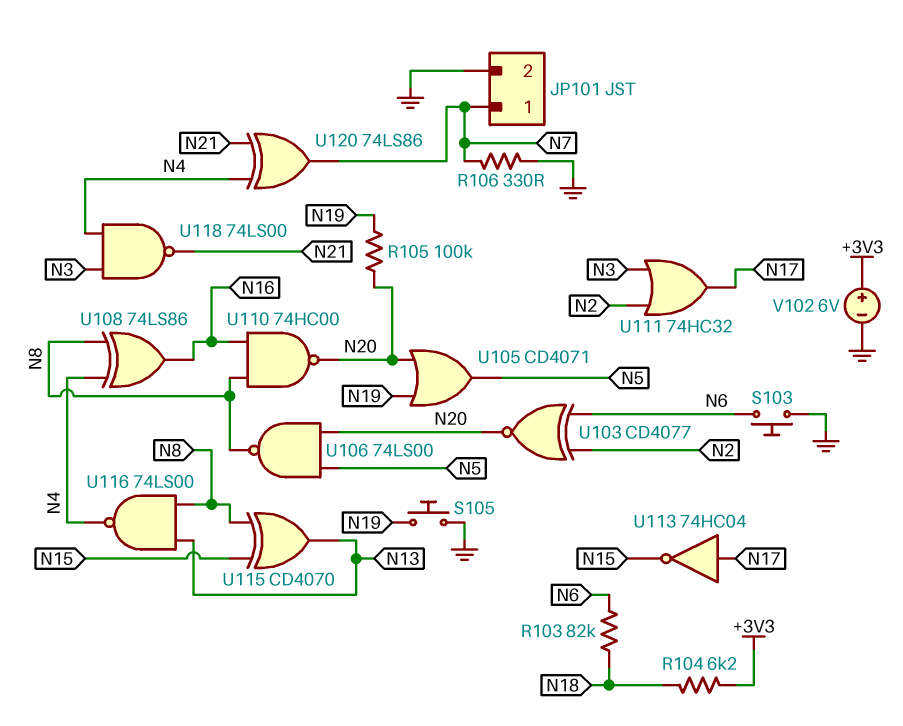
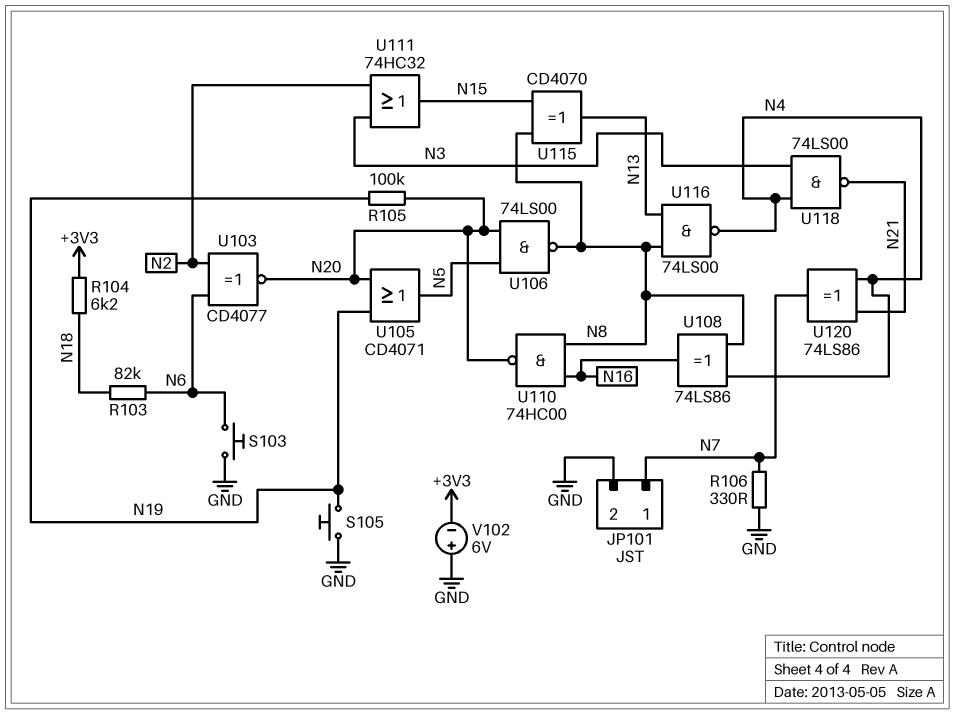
U111: OR 74HC32 (in N2, in N3, out N17) -> OR 74HC32 (in N2, in N3, out N15)
U113: NOT 74HC04 (in N17, out N15) -> none
V102: 6V (plus +3V3, minus GND) -> 6V (plus GND, minus +3V3)

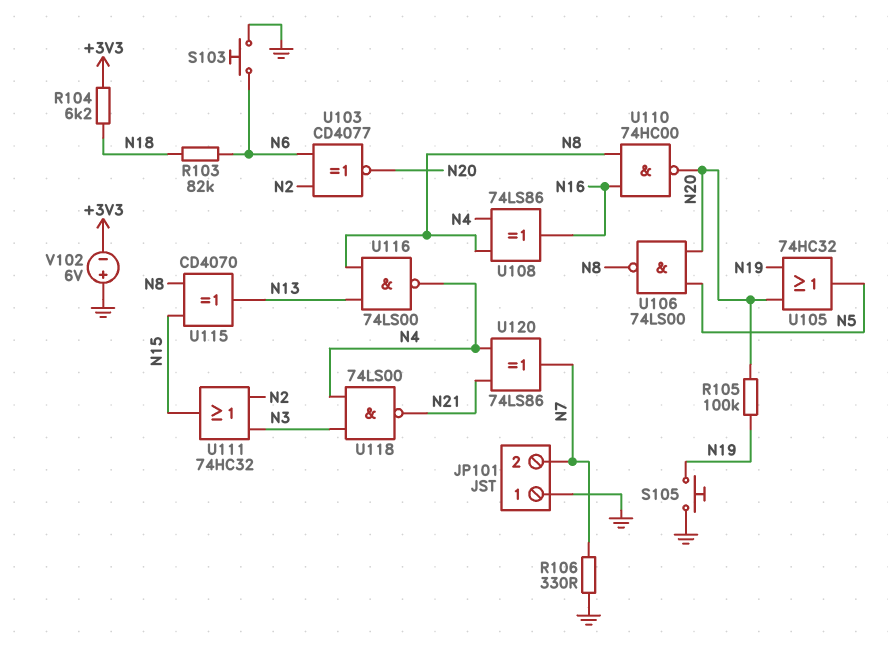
JP101 pin 1: N7 -> GND
JP101 pin 2: GND -> N7
U105: OR CD4071 (in N19, in N20, out N5) -> OR 74HC32 (in N19, in N20, out N5)

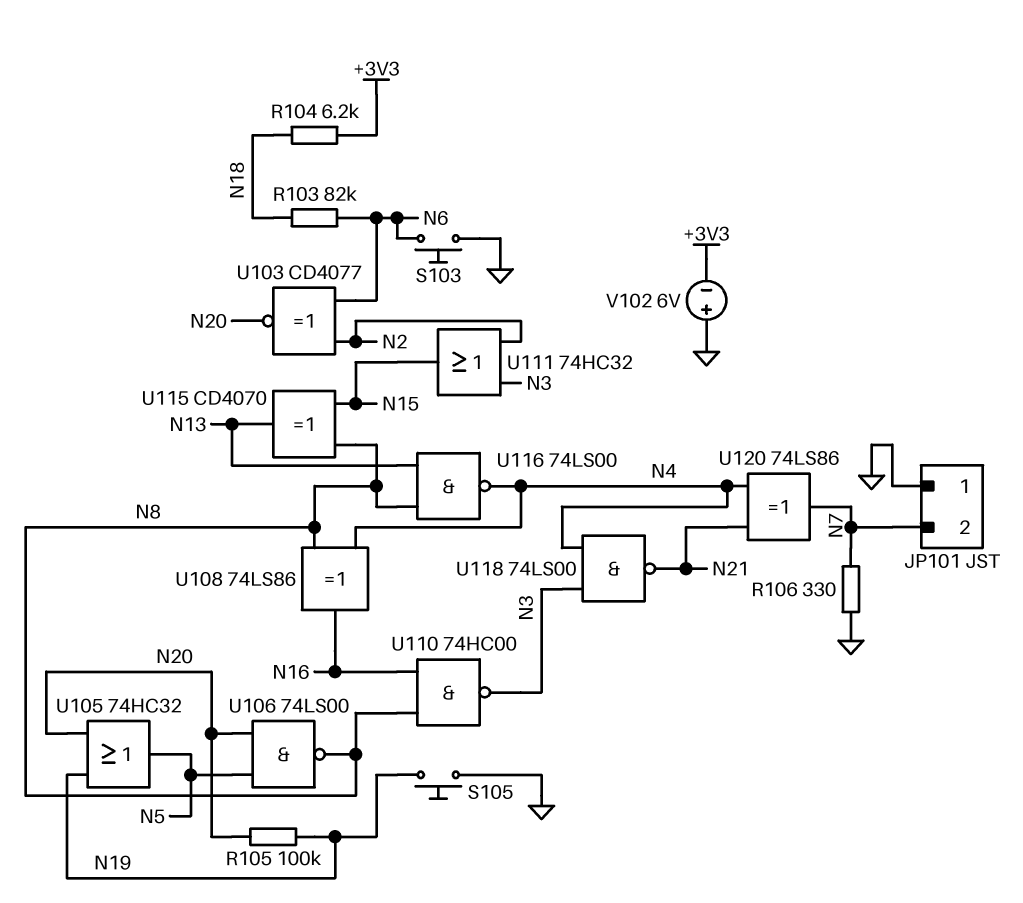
U110: NAND 74HC00 (in N8, in N16, out N20) -> NAND 74HC00 (in N8, in N16, out N3)

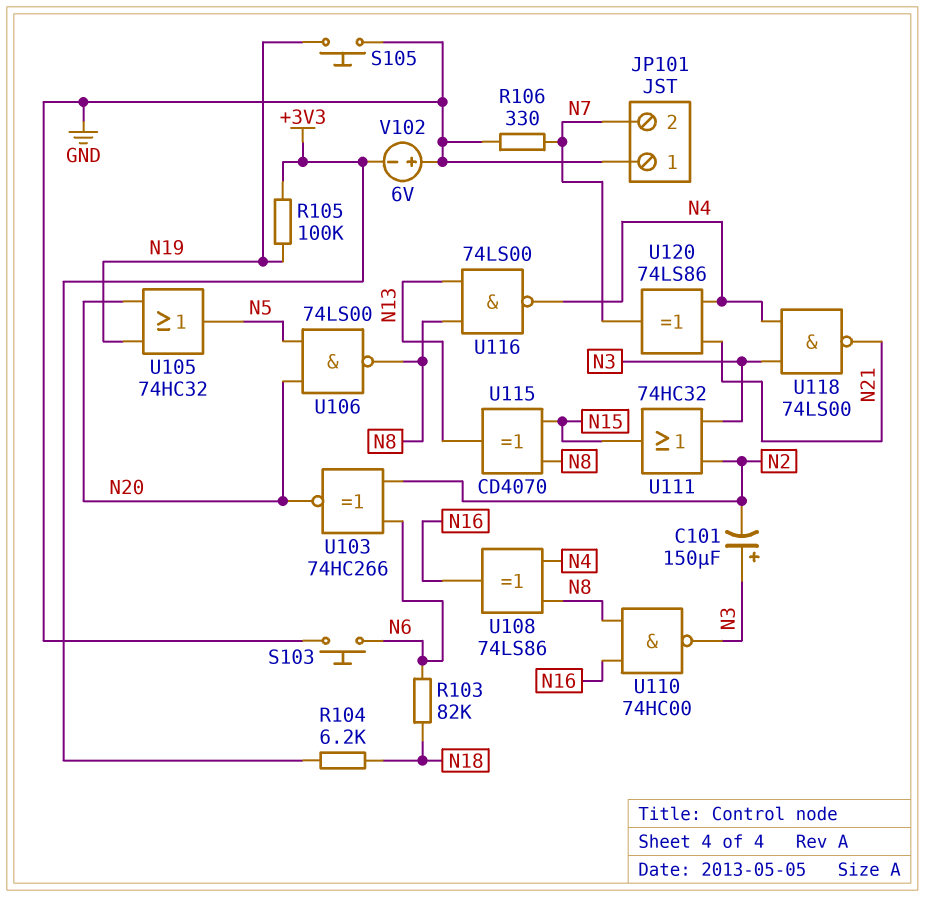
C101: none -> 150uF (plus N3, minus N2)
R105: 100k (N19, N20) -> 100k (+3V3, N19)
U103: XNOR CD4077 (in N2, in N6, out N20) -> XNOR 74HC266 (in N2, in N6, out N20)

